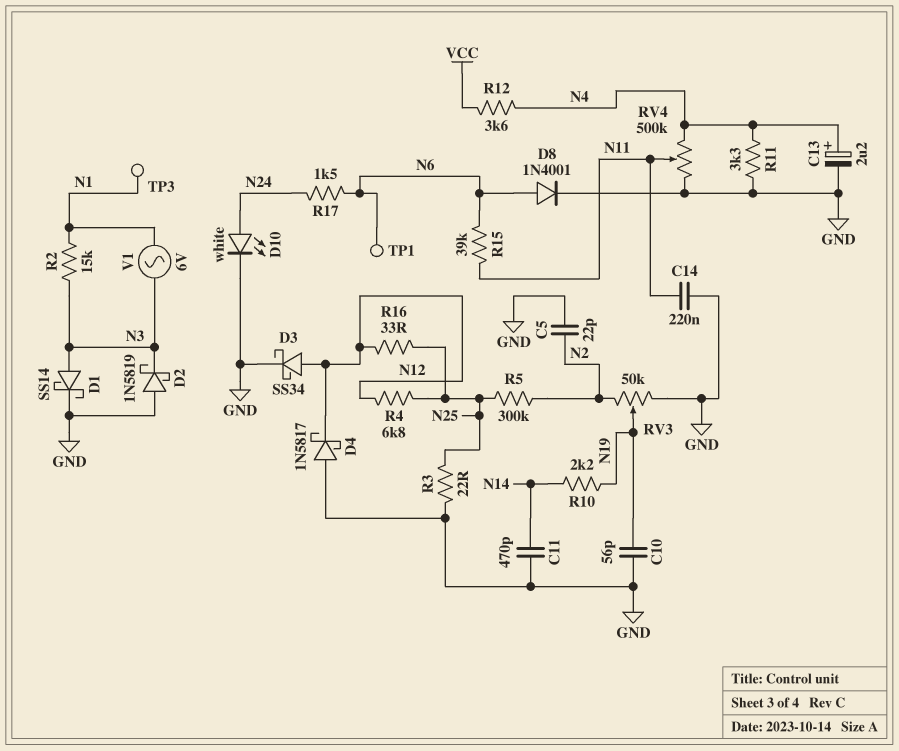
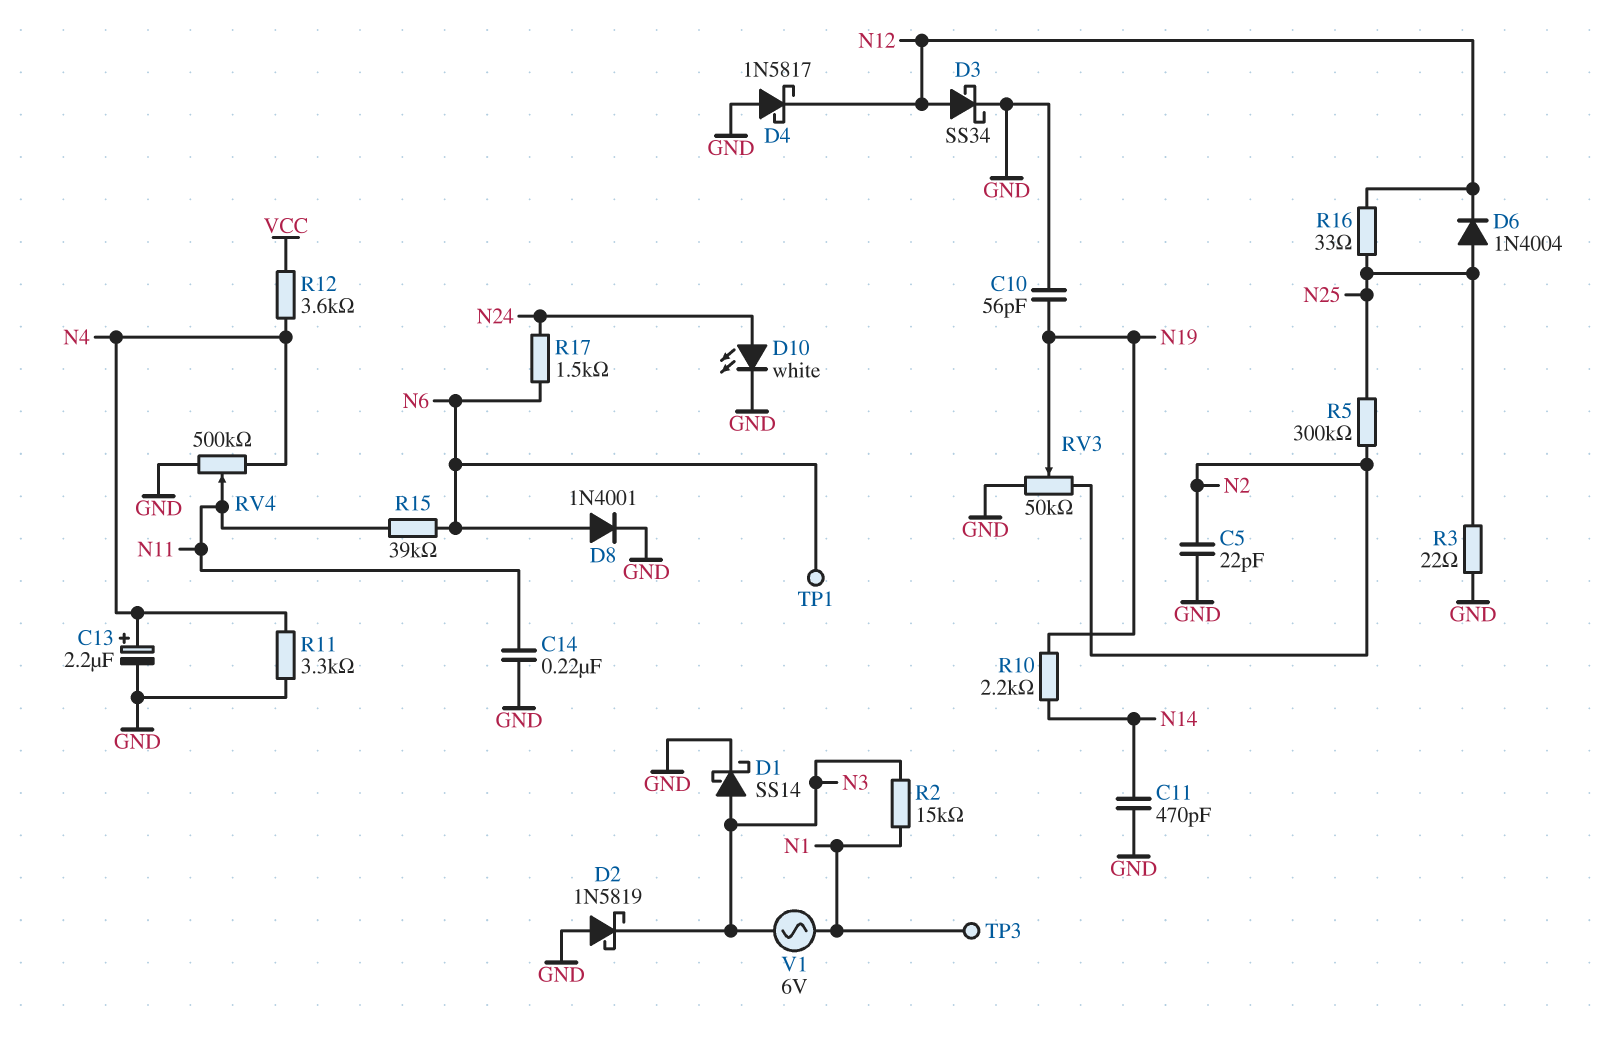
D6: none -> diode 1N4004 (A N25, K N12)
R4: 6.8k (N12, N25) -> none

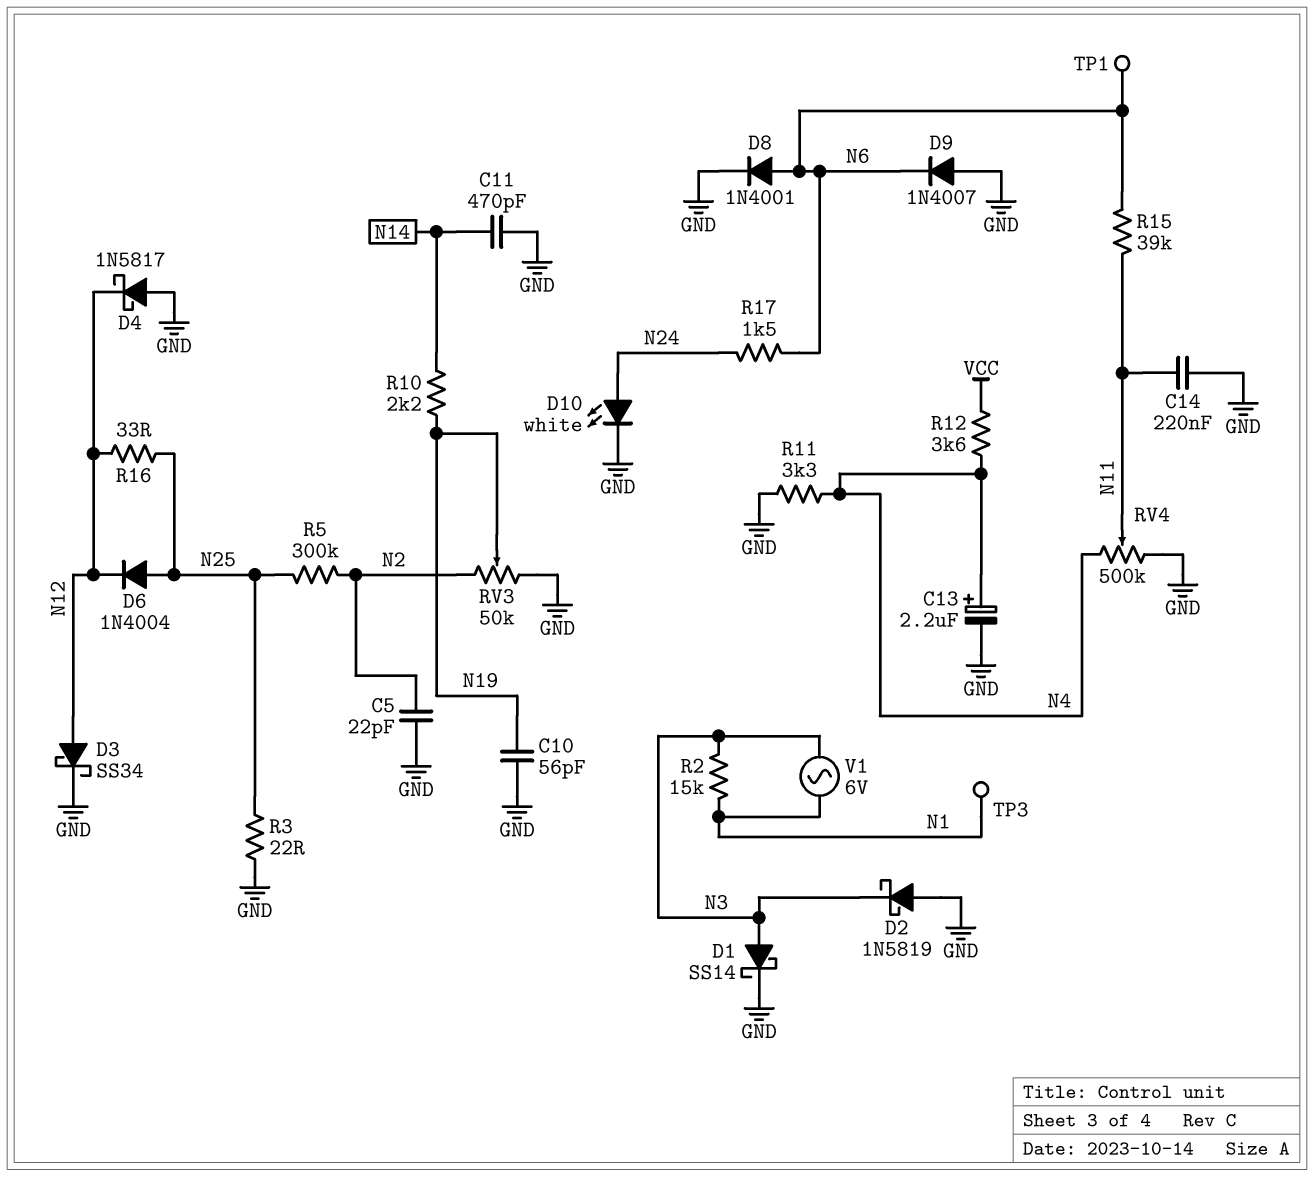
D9: none -> diode 1N4007 (A GND, K N6)

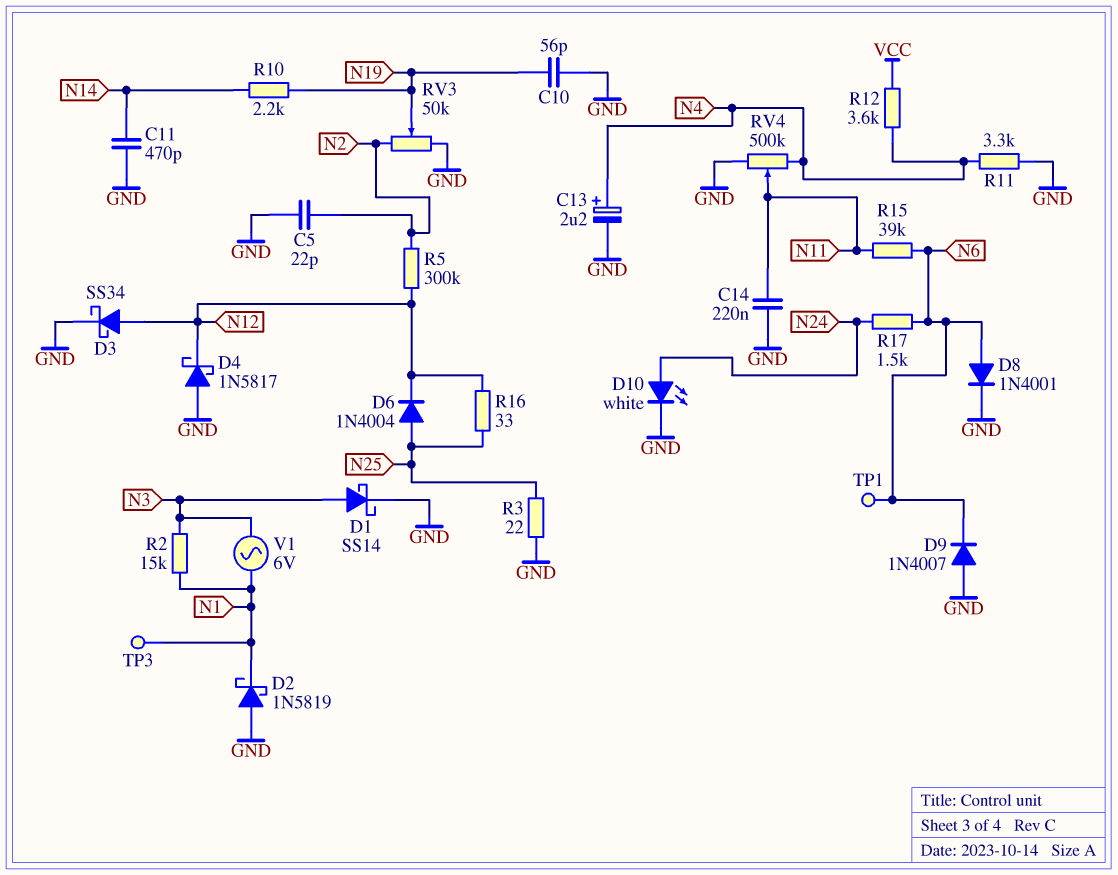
D2: schottky 1N5819 (A GND, K N3) -> schottky 1N5819 (A GND, K N1)
R5: 300k (N2, N25) -> 300k (N2, N12)

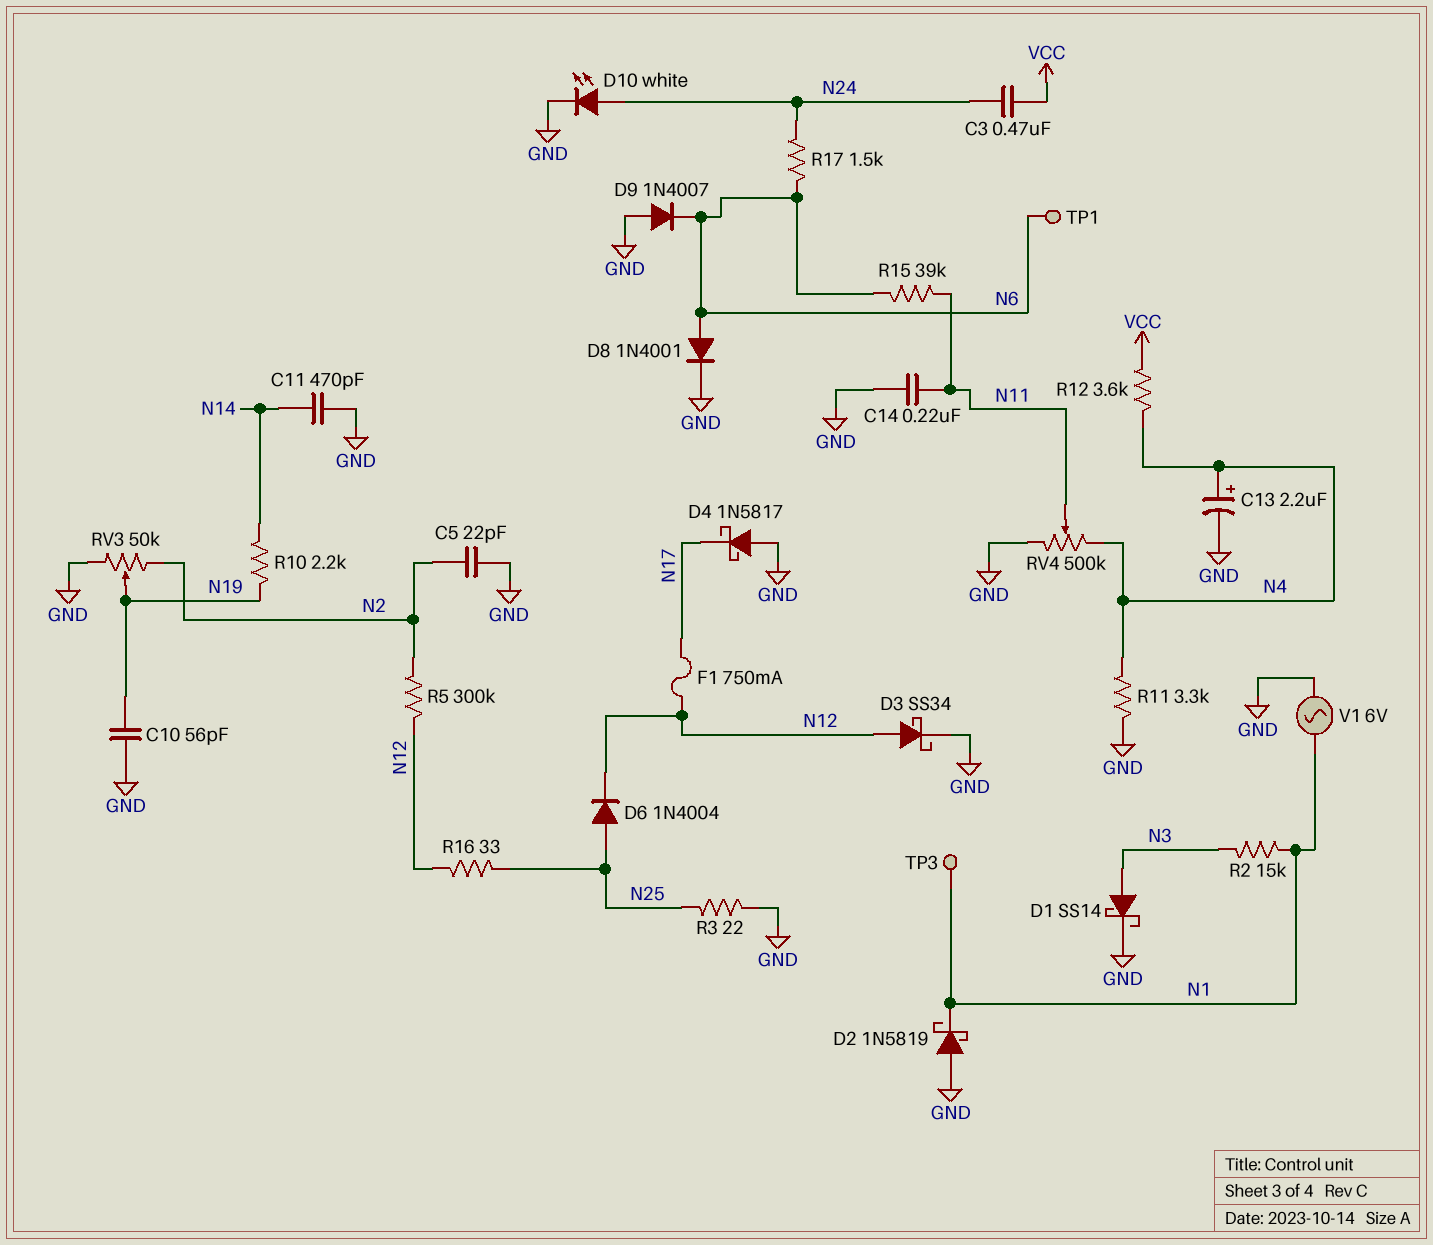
C3: none -> 470nF (N24, VCC)
D4: schottky 1N5817 (A GND, K N12) -> schottky 1N5817 (A GND, K N17)
F1: none -> 750mA (N12, N17)
V1: AC 6V (N1, N3) -> AC 6V (GND, N1)

